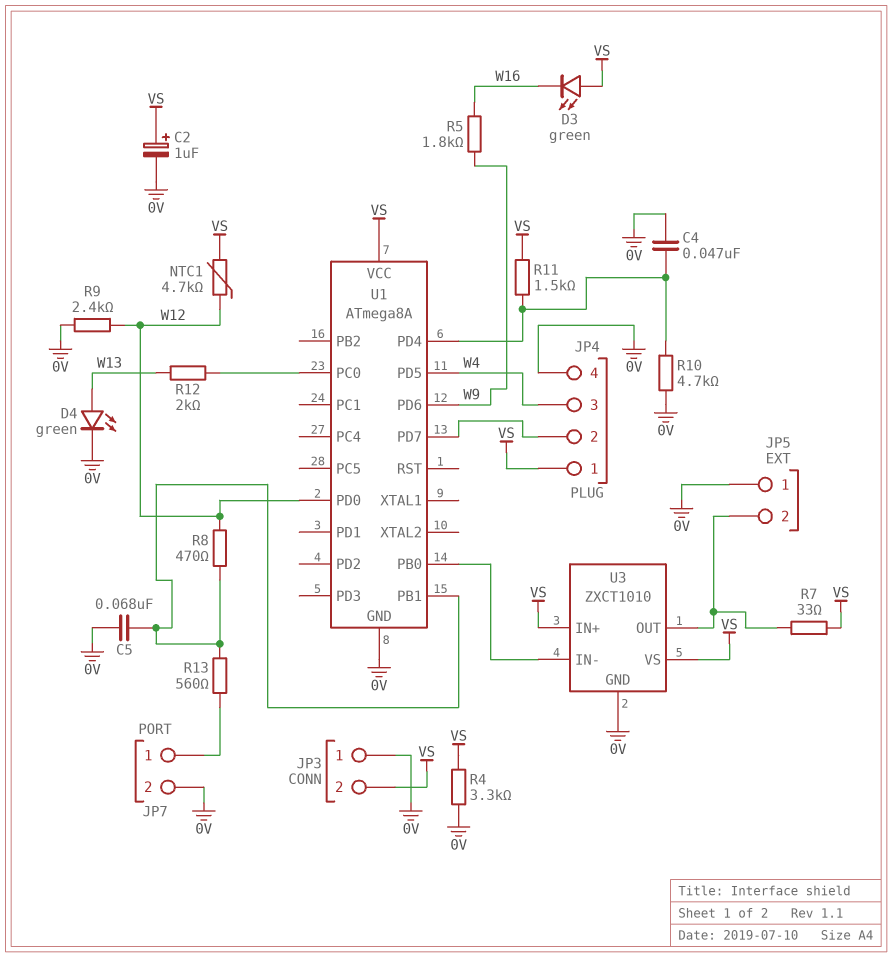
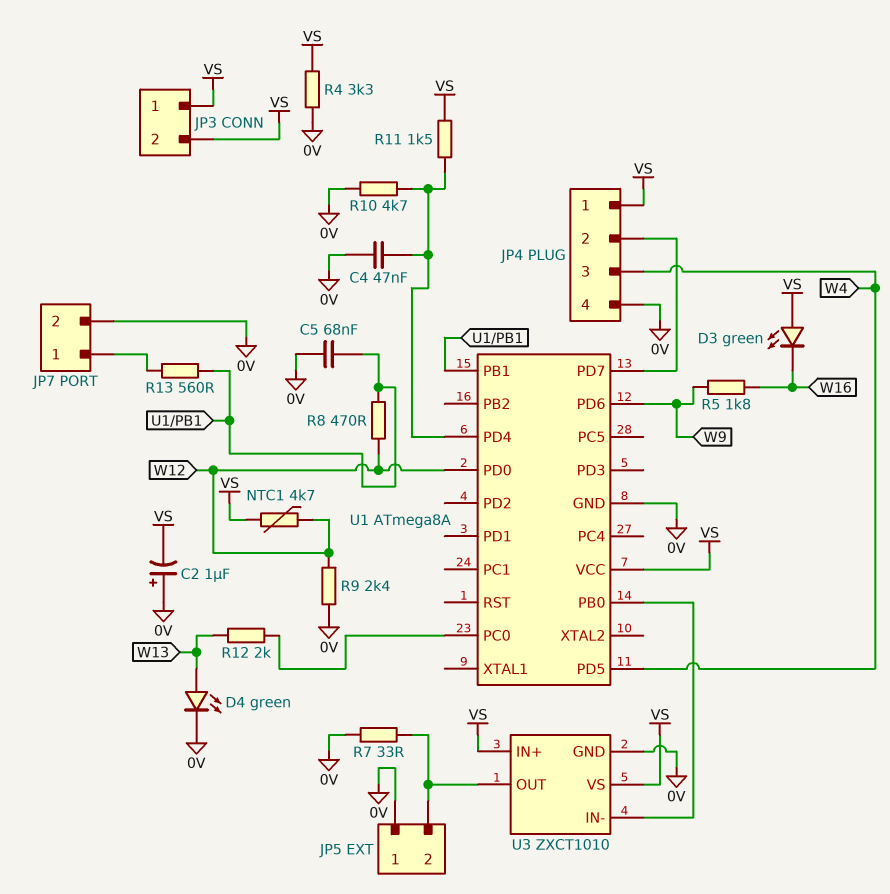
C2: 1uF (plus VS, minus 0V) -> 1uF (plus 0V, minus VS)
JP3 pin 1: 0V -> VS
R7: 33 (JP5/2, VS) -> 33 (0V, JP5/2)

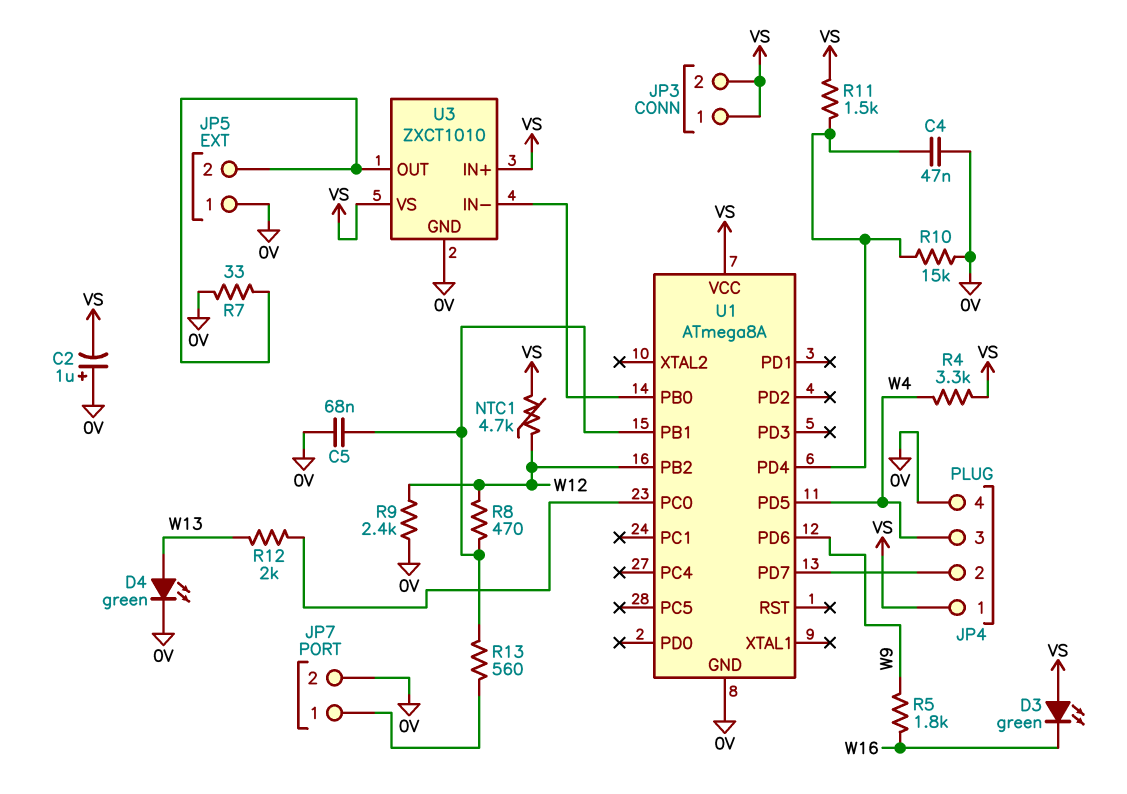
R4: 3.3k (0V, VS) -> 3.3k (VS, W4)
R10: 4.7k (0V, U1/PD4) -> 15k (0V, U1/PD4)
U1 pin PB2: none -> W12
U1 pin PD0: W12 -> none

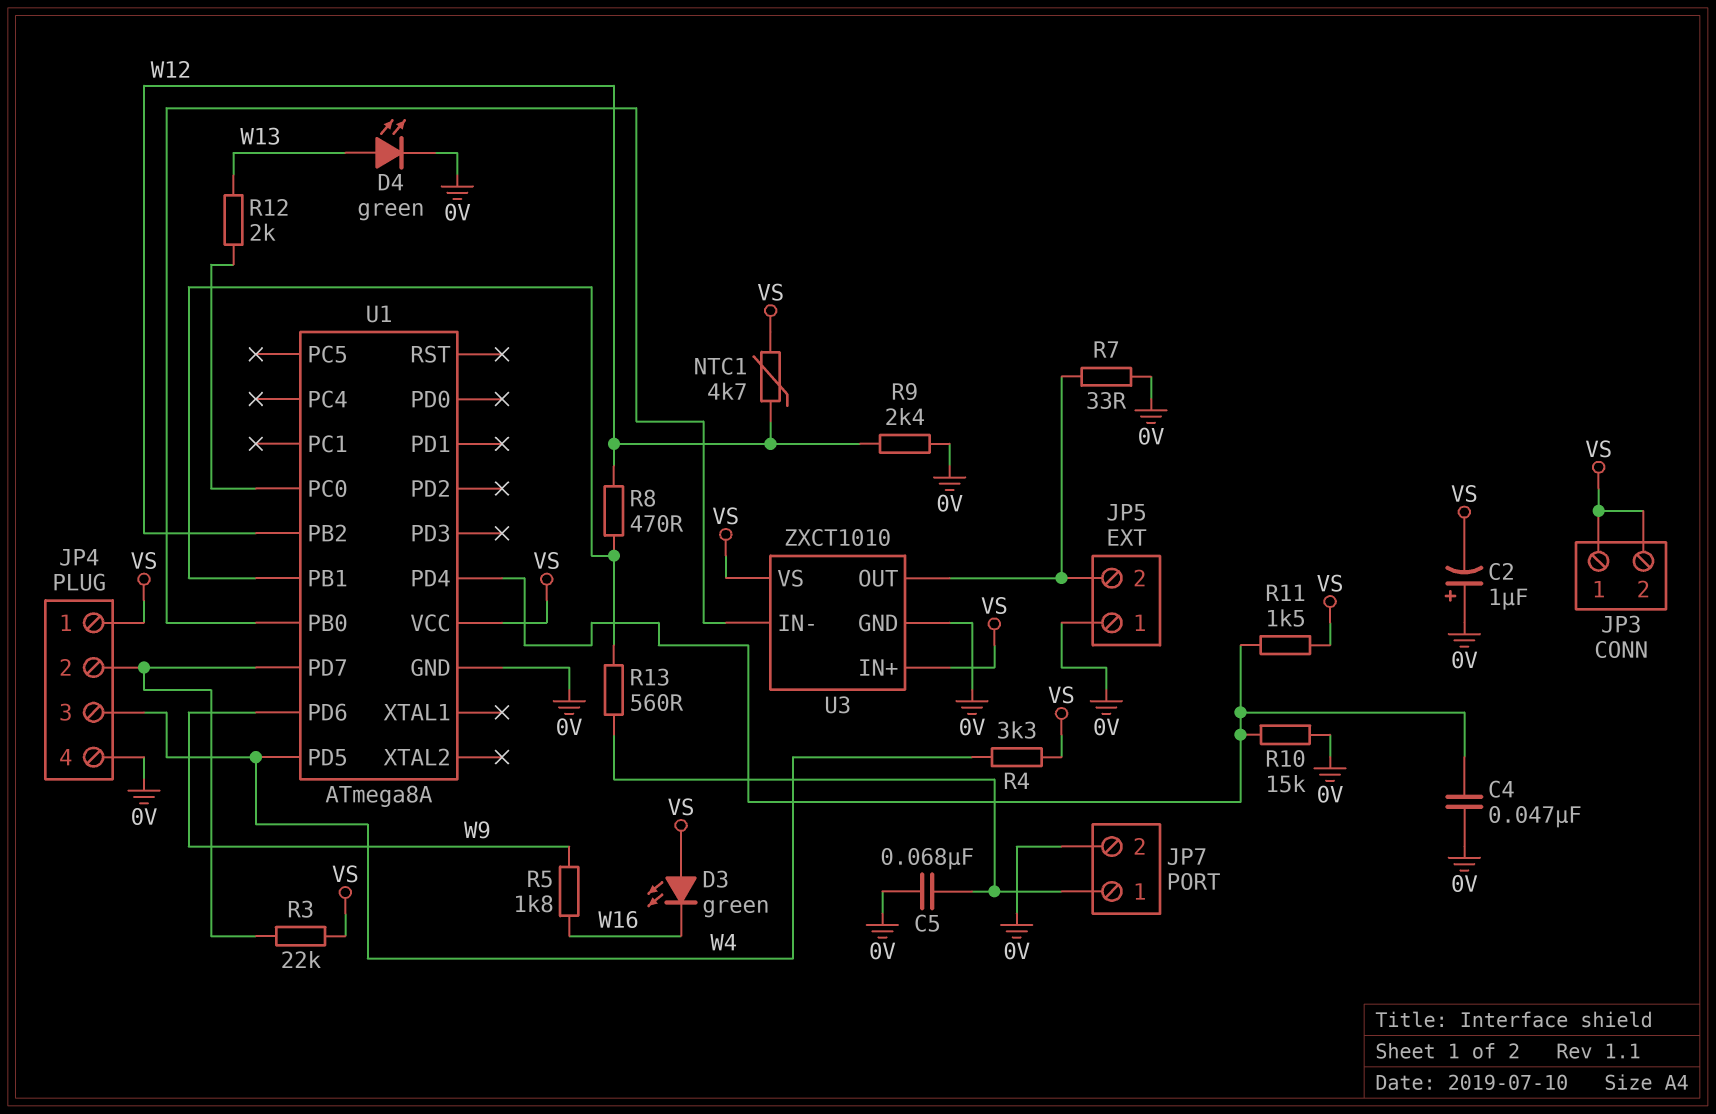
C5: 68nF (0V, U1/PB1) -> 68nF (0V, JP7/1)
R3: none -> 22k (JP4/2, VS)

